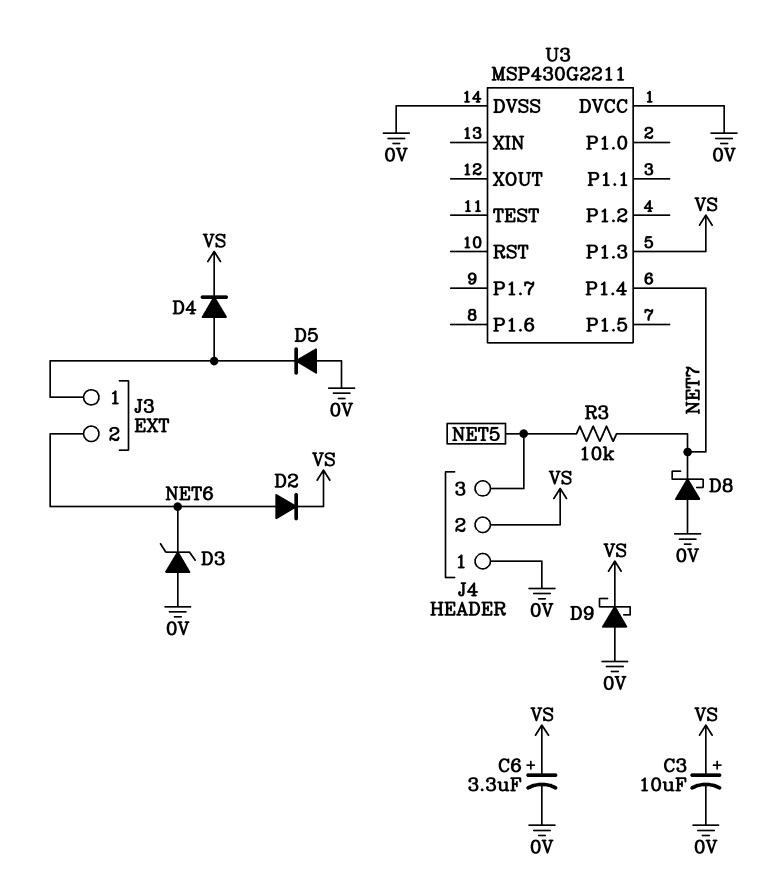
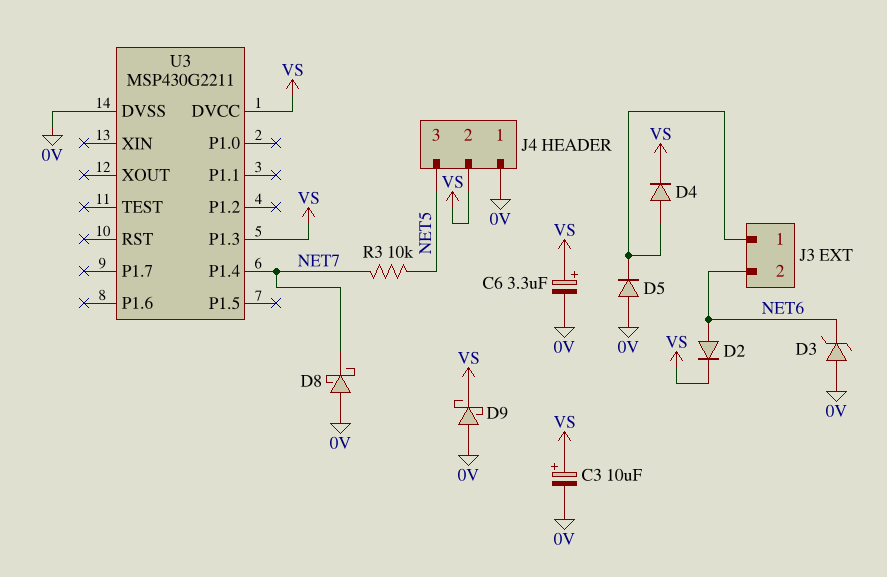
U3 pin DVCC: 0V -> VS

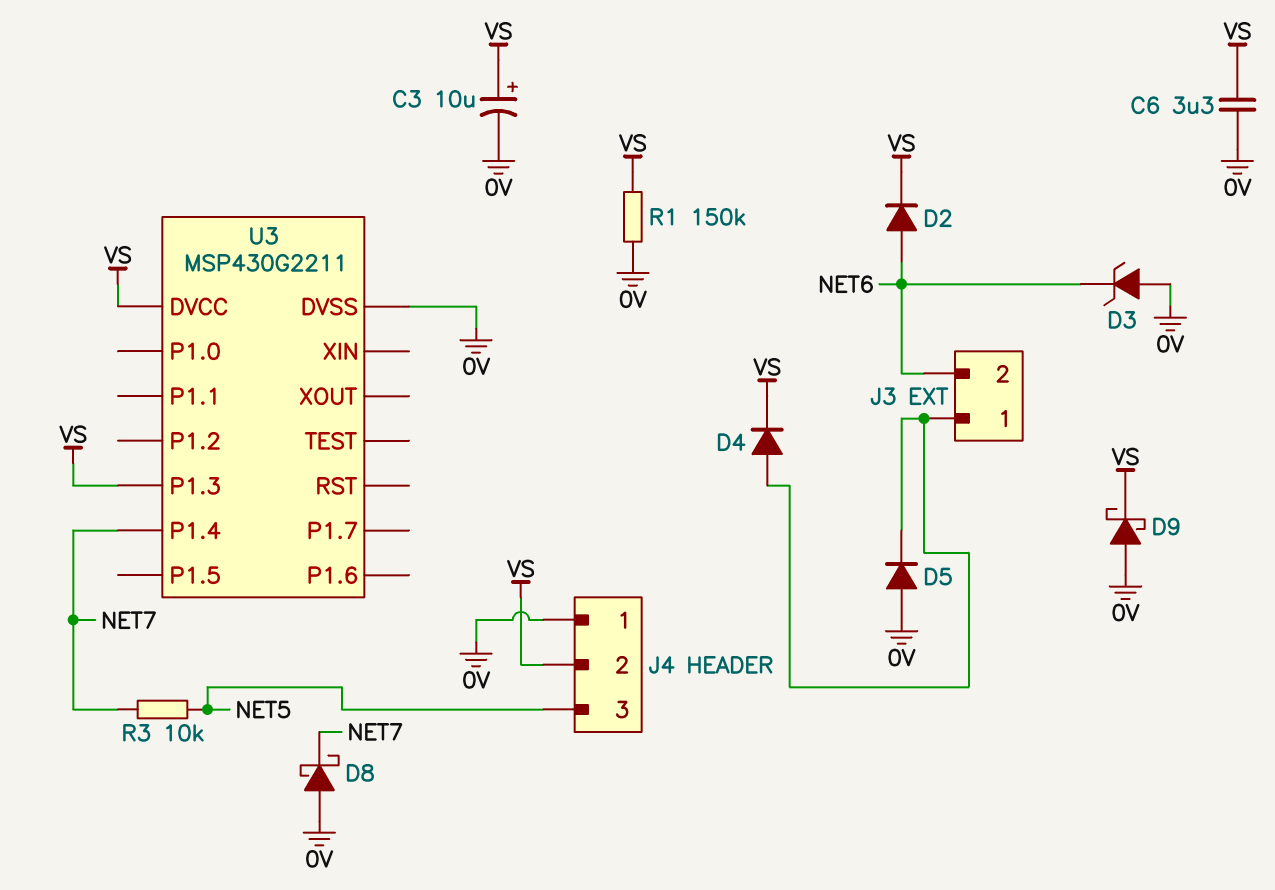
C6: 3.3uF (plus VS, minus 0V) -> 3.3uF (0V, VS)
R1: none -> 150k (0V, VS)

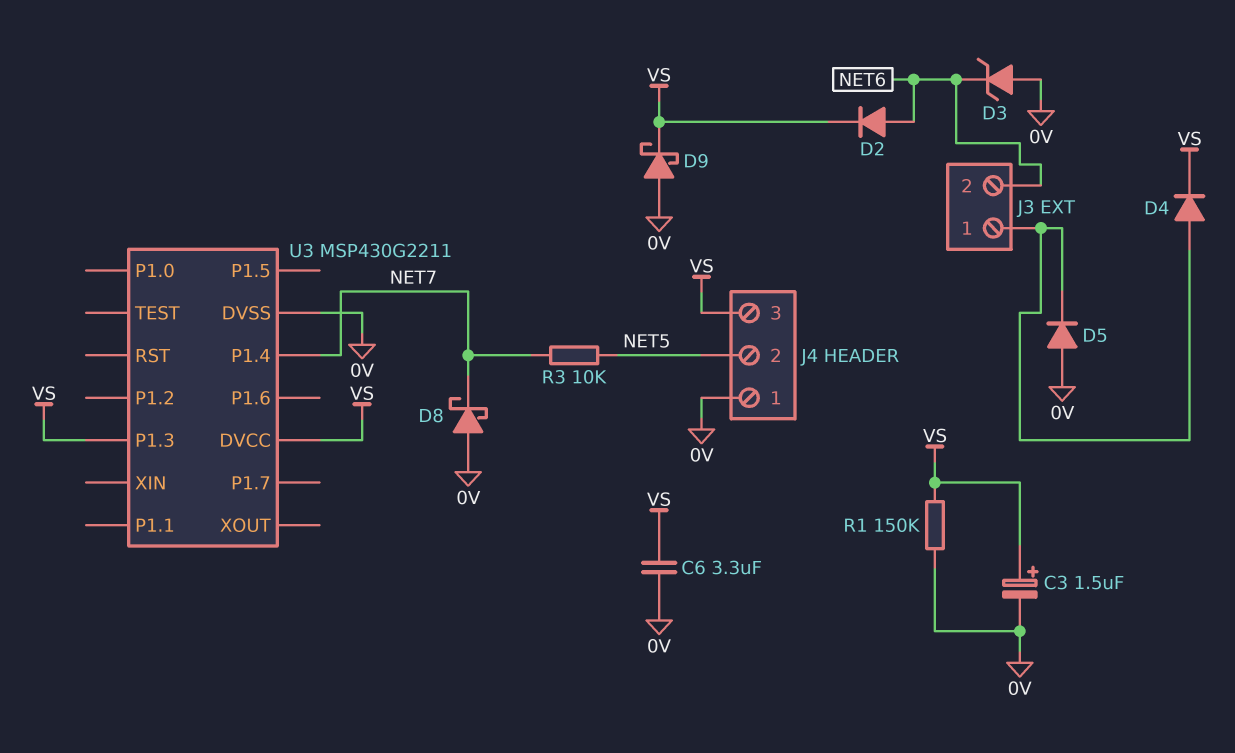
C3: 10uF (plus VS, minus 0V) -> 1.5uF (plus VS, minus 0V)
J4 pin 2: VS -> NET5
J4 pin 3: NET5 -> VS

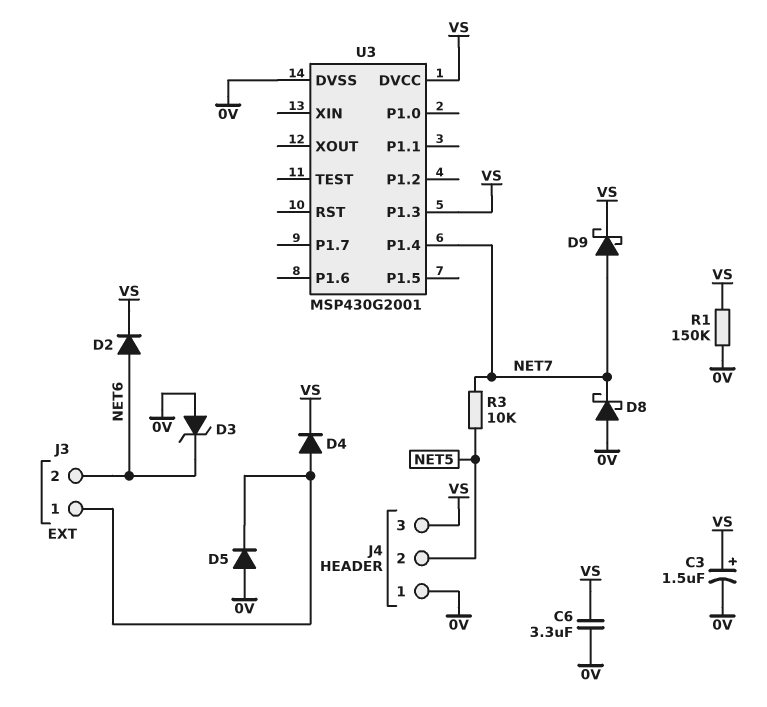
D9: schottky (A 0V, K VS) -> schottky (A NET7, K VS)
U3: MSP430G2211 -> MSP430G2001

